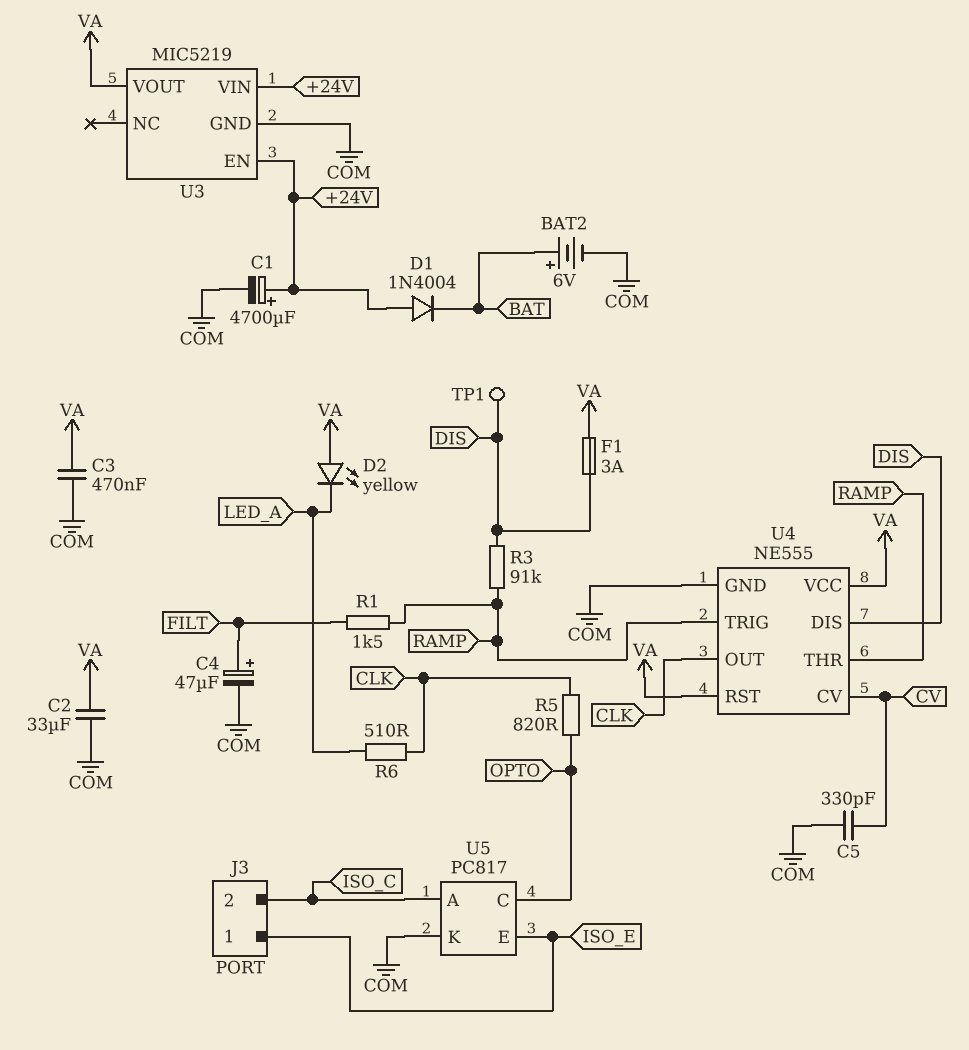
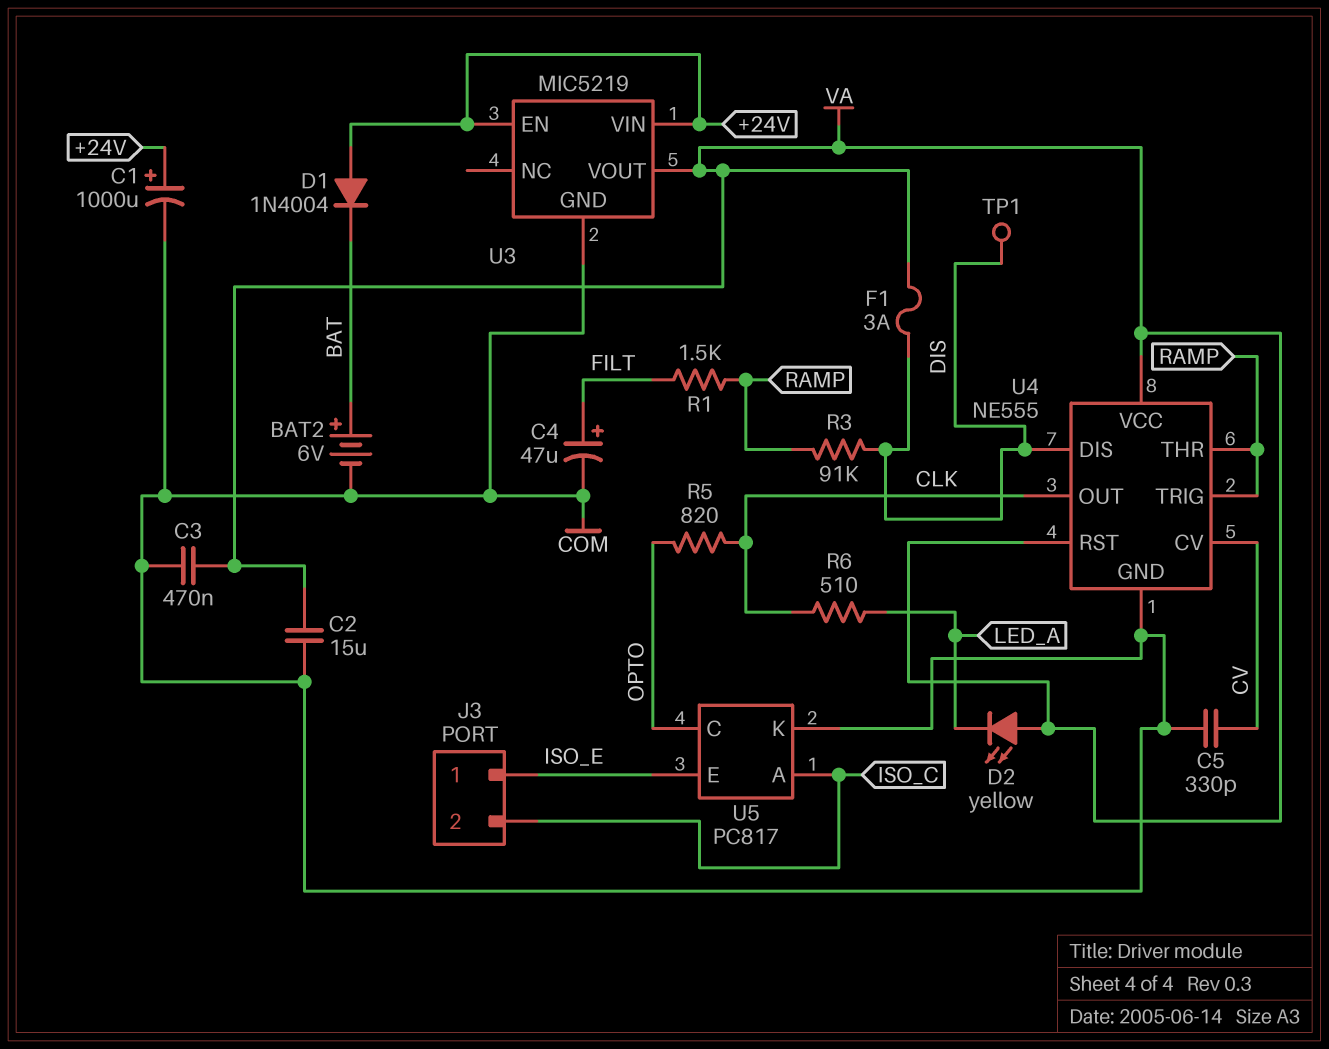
C1: 4700uF (plus +24V, minus COM) -> 1000uF (plus +24V, minus COM)
C2: 33uF (COM, VA) -> 15uF (COM, VA)

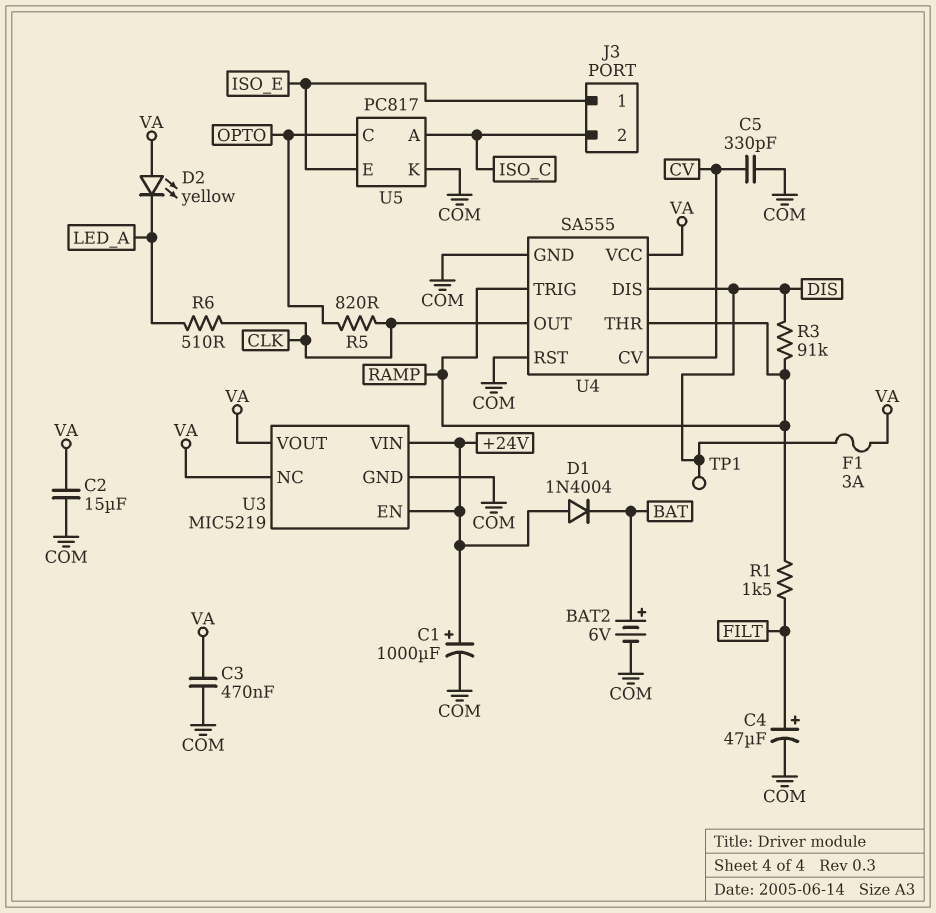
U3 pin NC: none -> VA
U4: NE555 -> SA555
U4 pin RST: VA -> COM

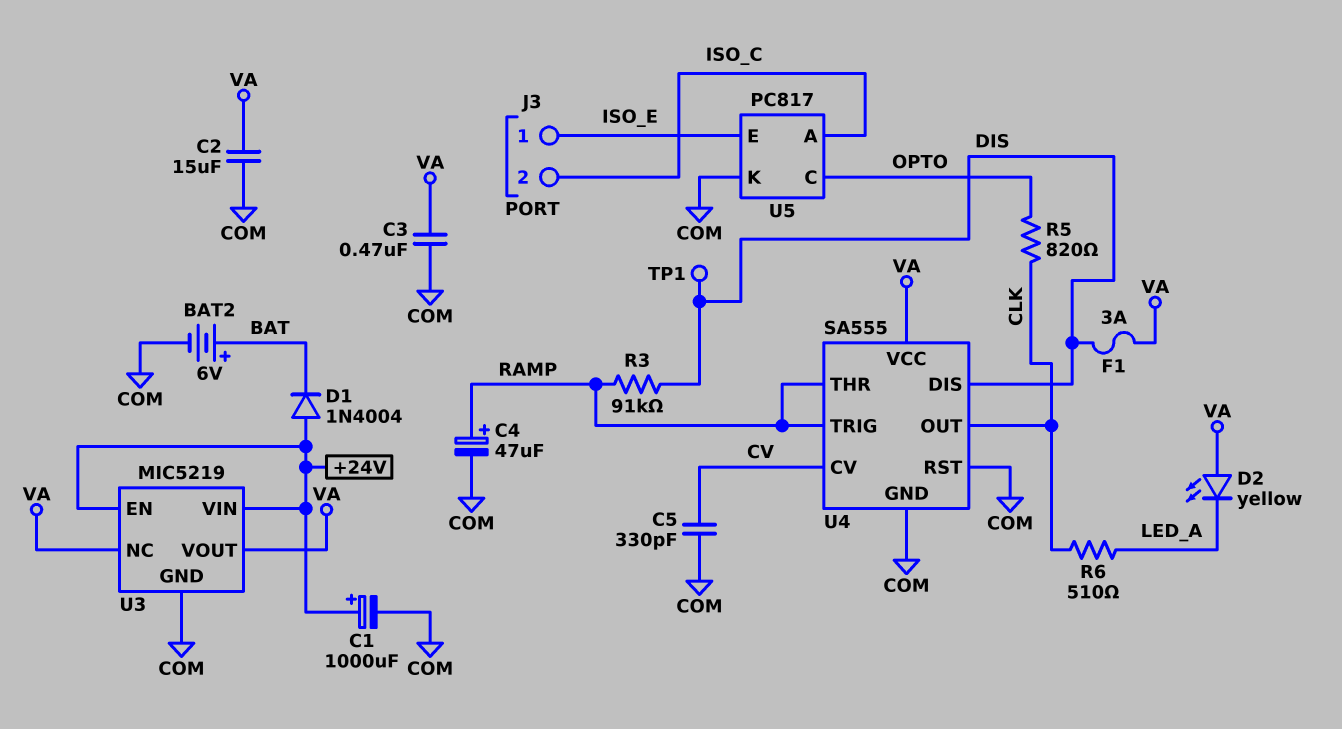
C4: 47uF (plus FILT, minus COM) -> 47uF (plus RAMP, minus COM)
R1: 1.5k (FILT, RAMP) -> none

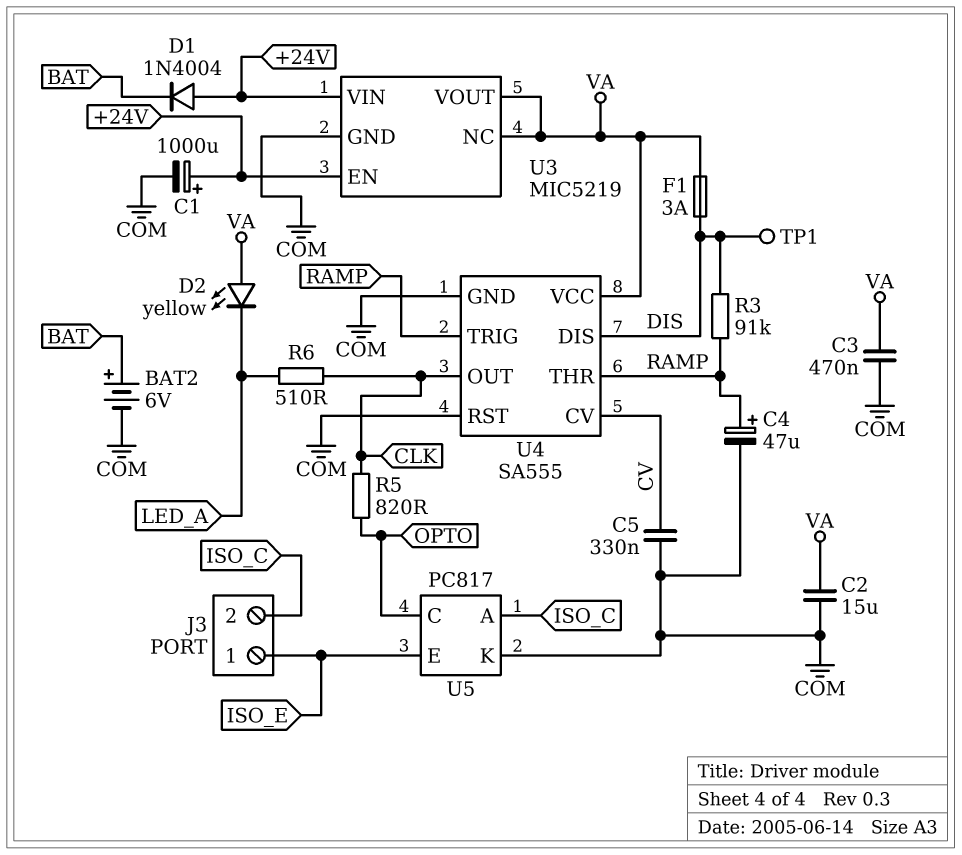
C5: 330pF (COM, CV) -> 330nF (COM, CV)

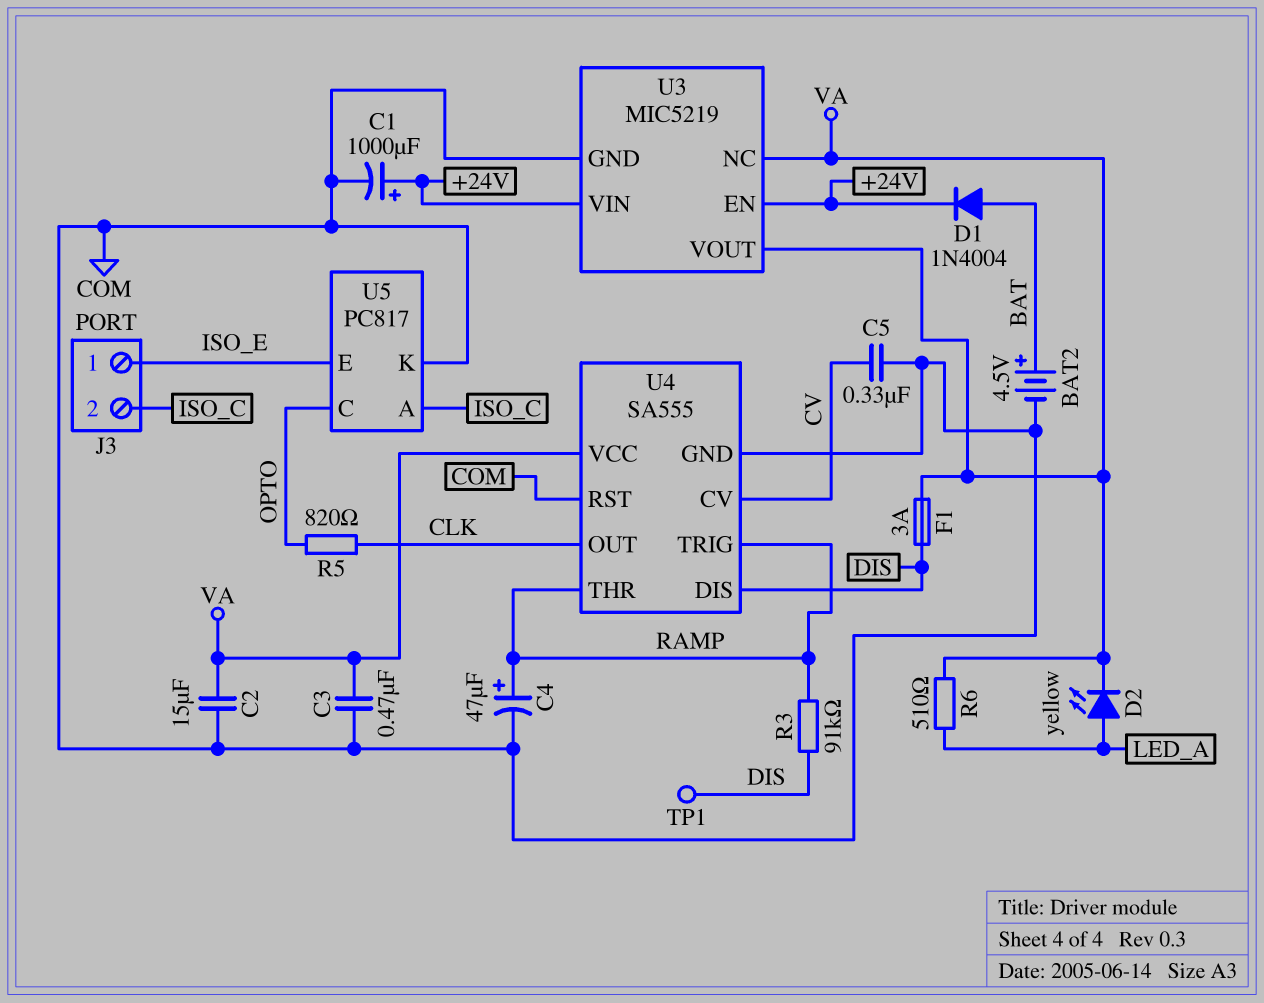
BAT2: 6V (plus BAT, minus COM) -> 4.5V (plus BAT, minus COM)
D1: diode 1N4004 (A +24V, K BAT) -> diode 1N4004 (A BAT, K +24V)
D2: LED yellow (A VA, K LED_A) -> LED yellow (A LED_A, K VA)
R6: 510 (CLK, LED_A) -> 510 (LED_A, VA)

